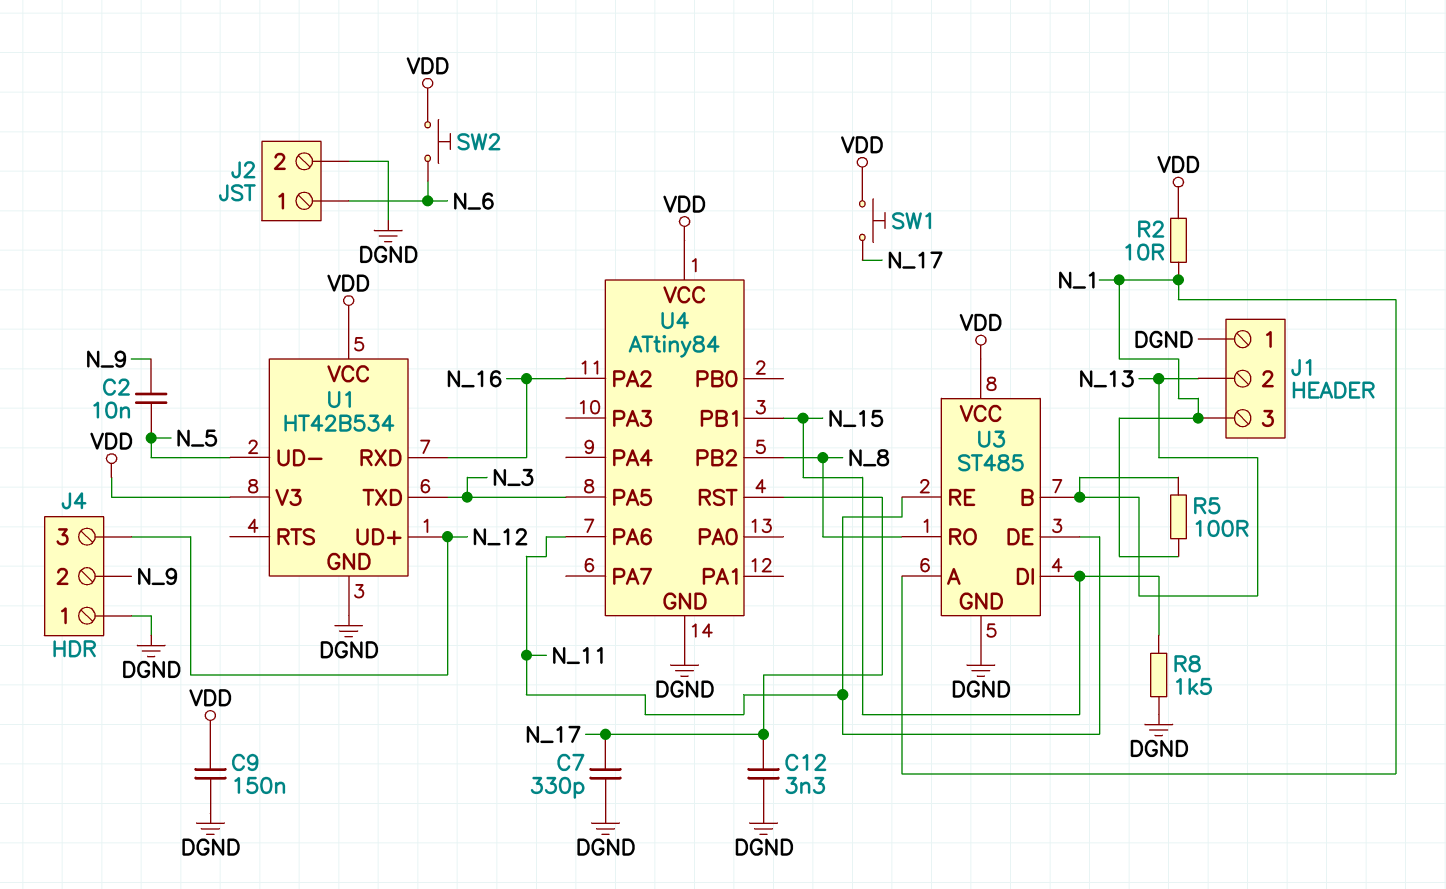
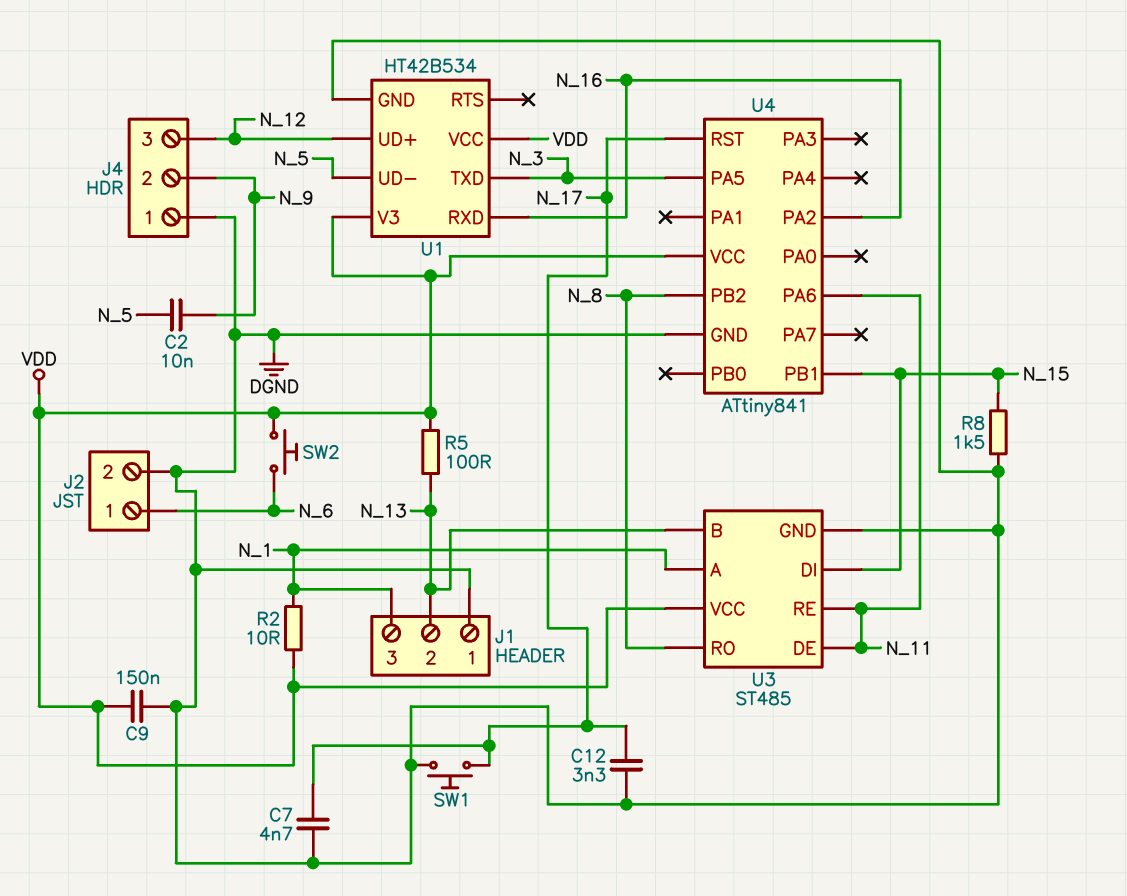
C7: 330pF (DGND, N_17) -> 4.7nF (DGND, N_17)
R5: 100 (N_1, N_13) -> 100 (N_13, VDD)
SW1: button (N_17, VDD) -> button (DGND, N_17)
U4: ATtiny84 -> ATtiny841

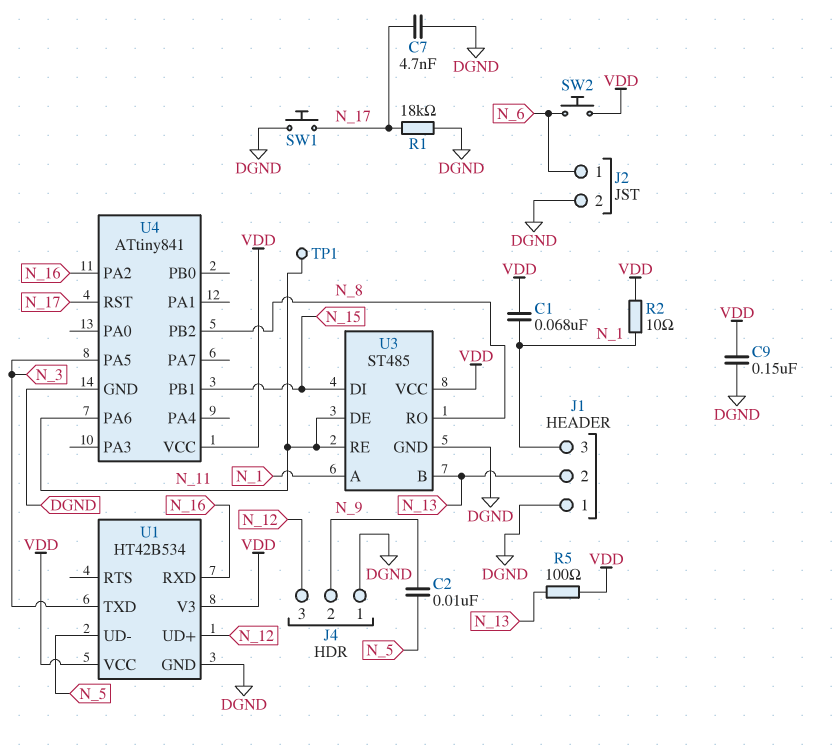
C1: none -> 68nF (N_1, VDD)
C12: 3.3nF (DGND, N_17) -> none
R1: none -> 18k (DGND, N_17)
R8: 1.5k (DGND, N_15) -> none
TP1: none -> test point (N_11)

